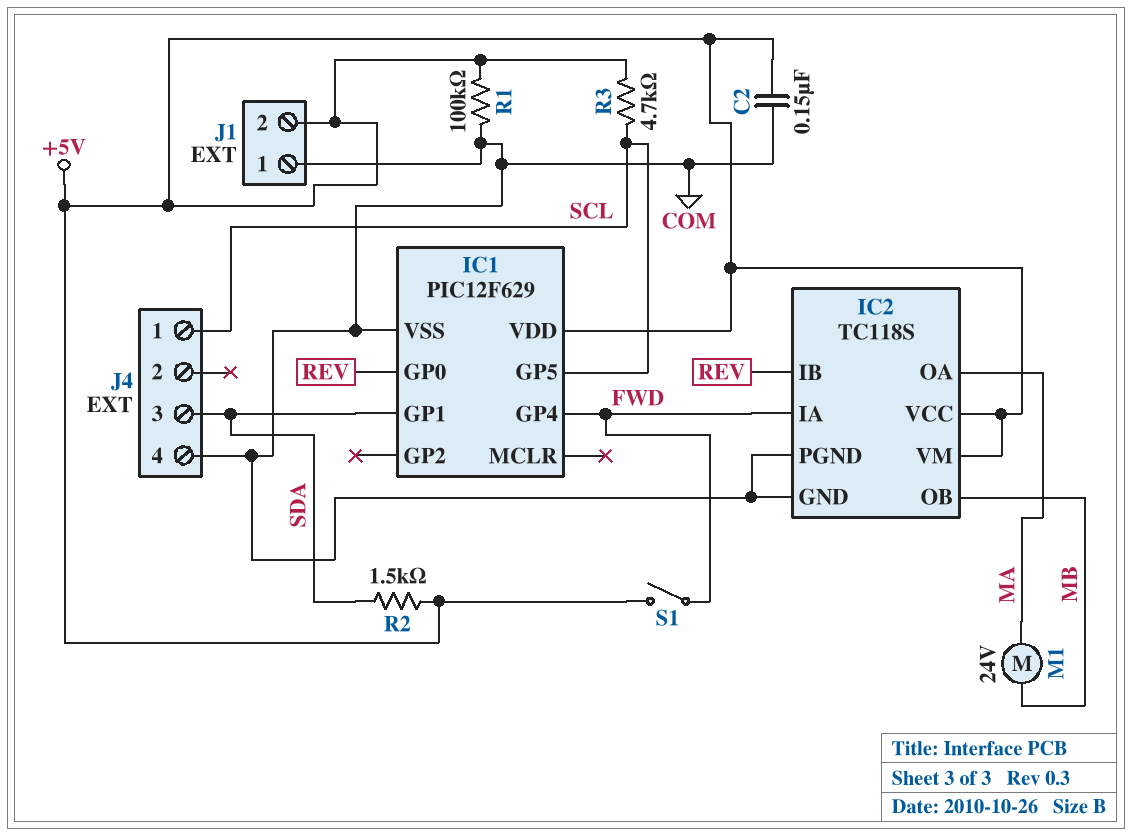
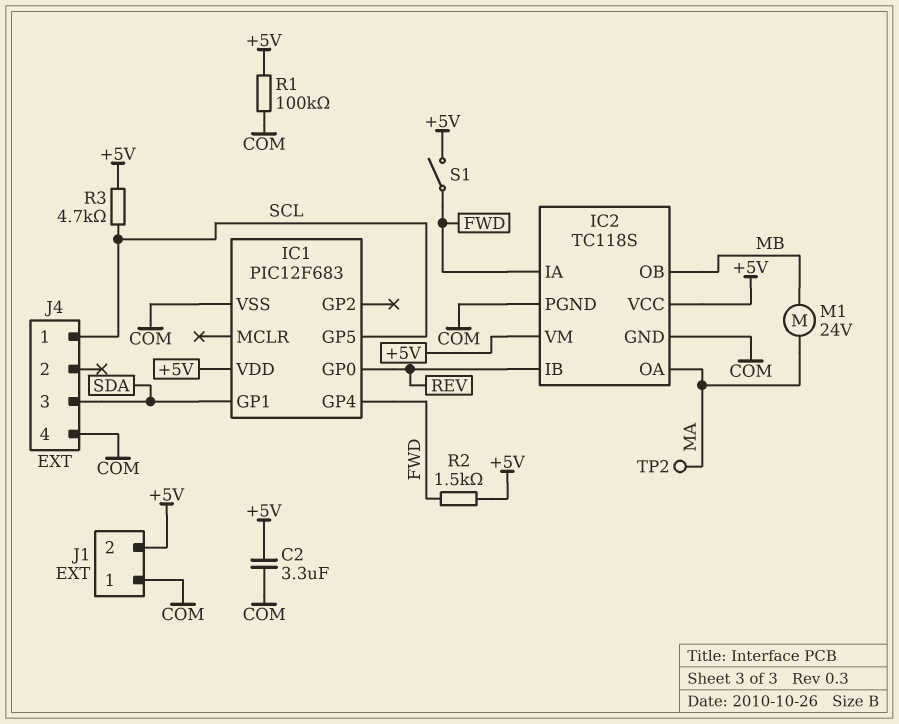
C2: 150nF (+5V, COM) -> 3.3uF (+5V, COM)
IC1: PIC12F629 -> PIC12F683
R2: 1.5k (+5V, SDA) -> 1.5k (+5V, FWD)
TP2: none -> test point (MA)

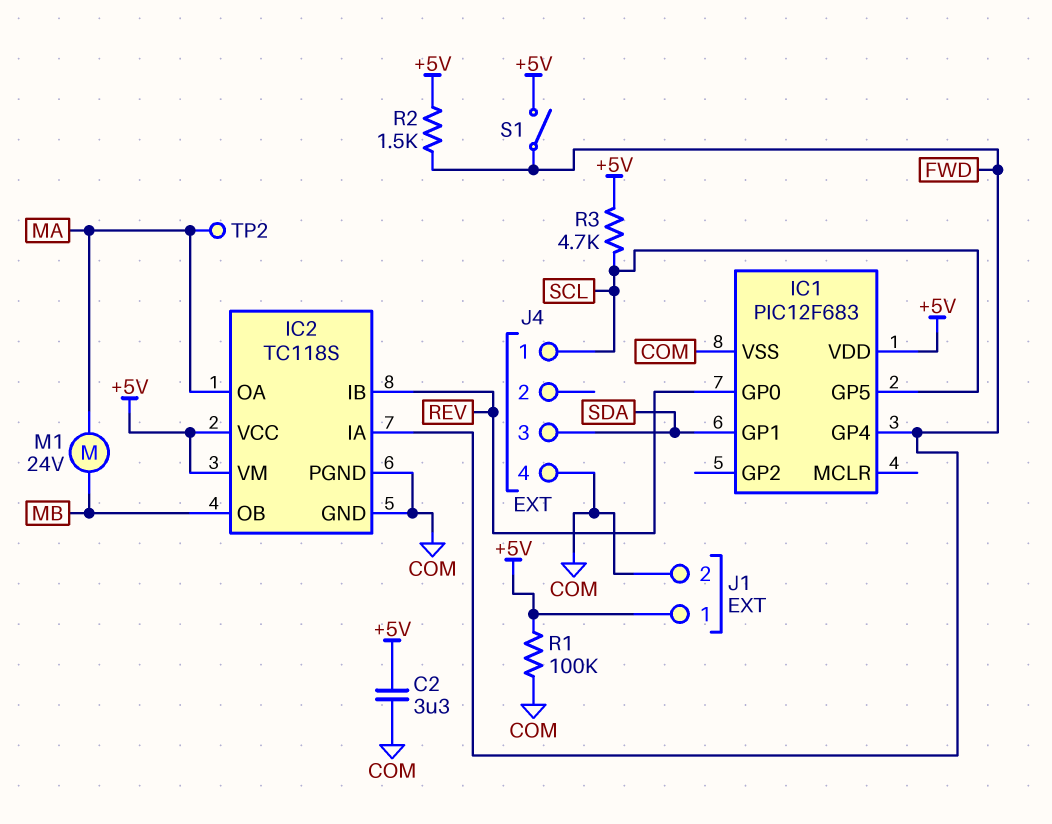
J1 pin 1: COM -> +5V
J1 pin 2: +5V -> COM

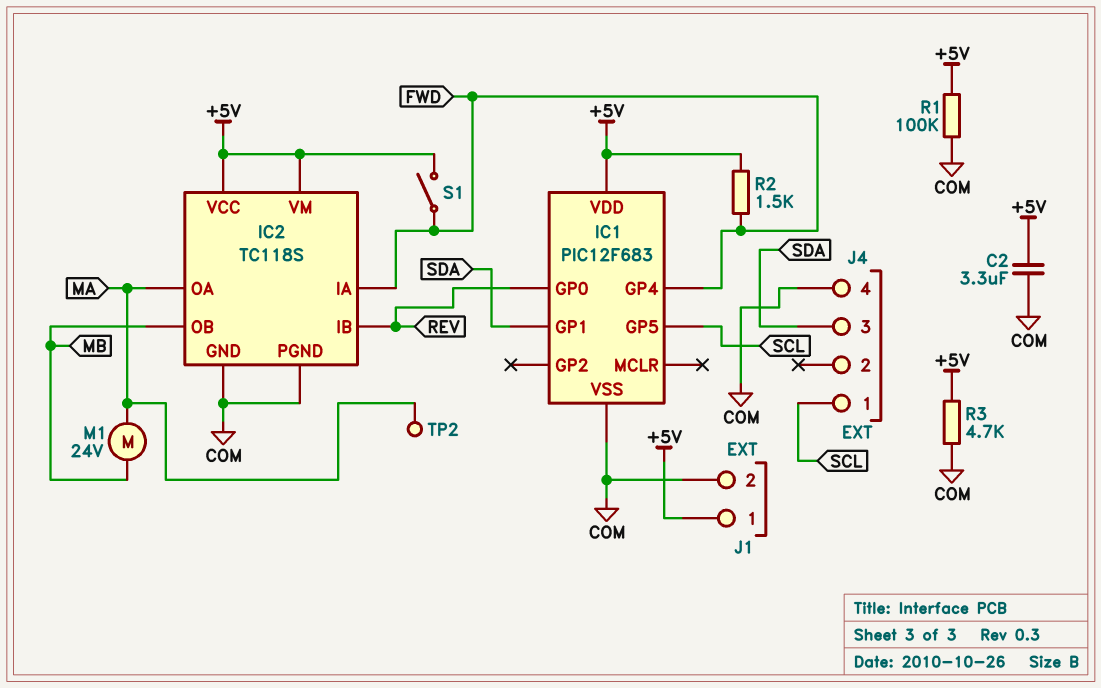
R3: 4.7k (+5V, SCL) -> 4.7k (+5V, COM)

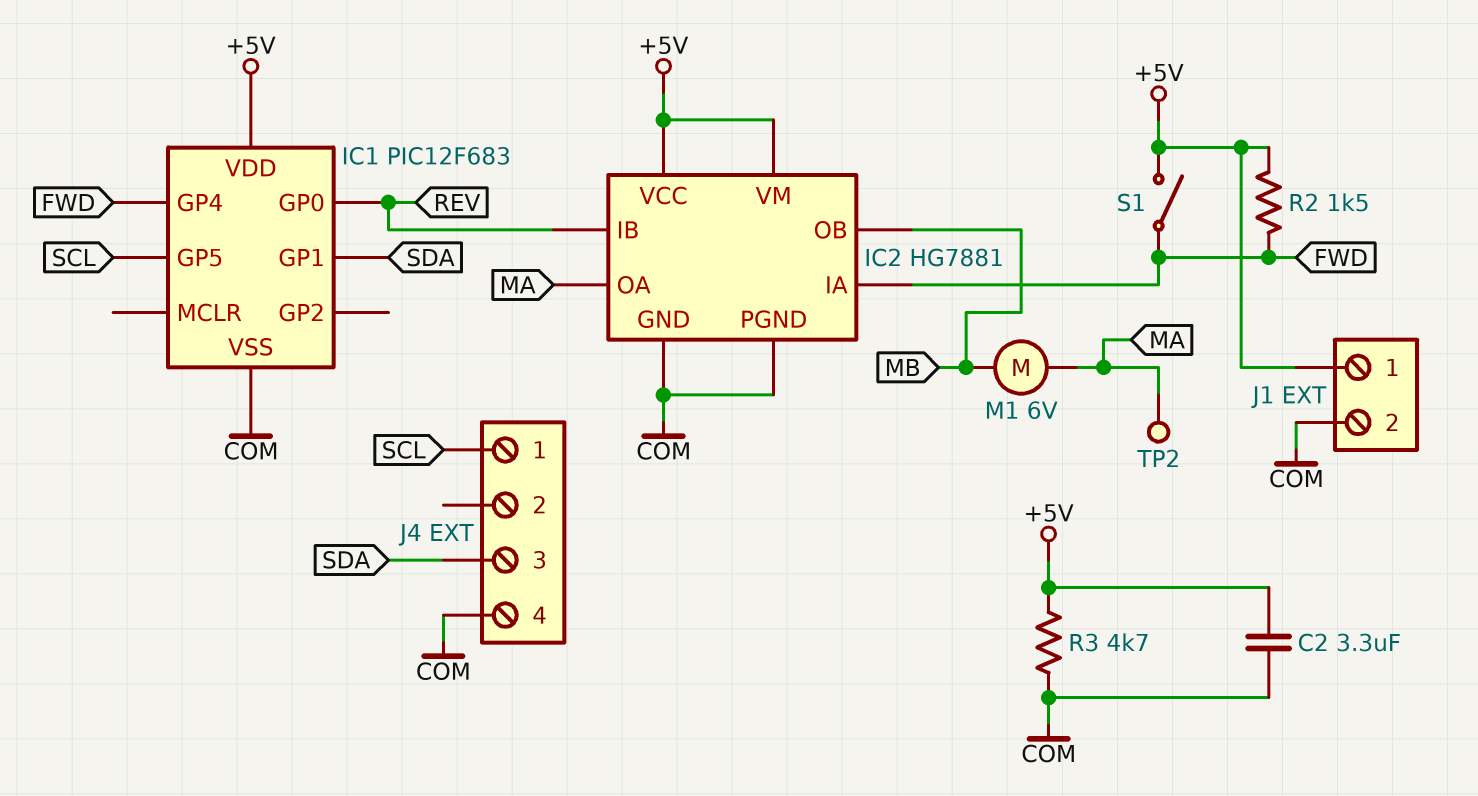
IC2: TC118S -> HG7881
M1: motor 24V (MA, MB) -> motor 6V (MA, MB)
R1: 100k (+5V, COM) -> none

